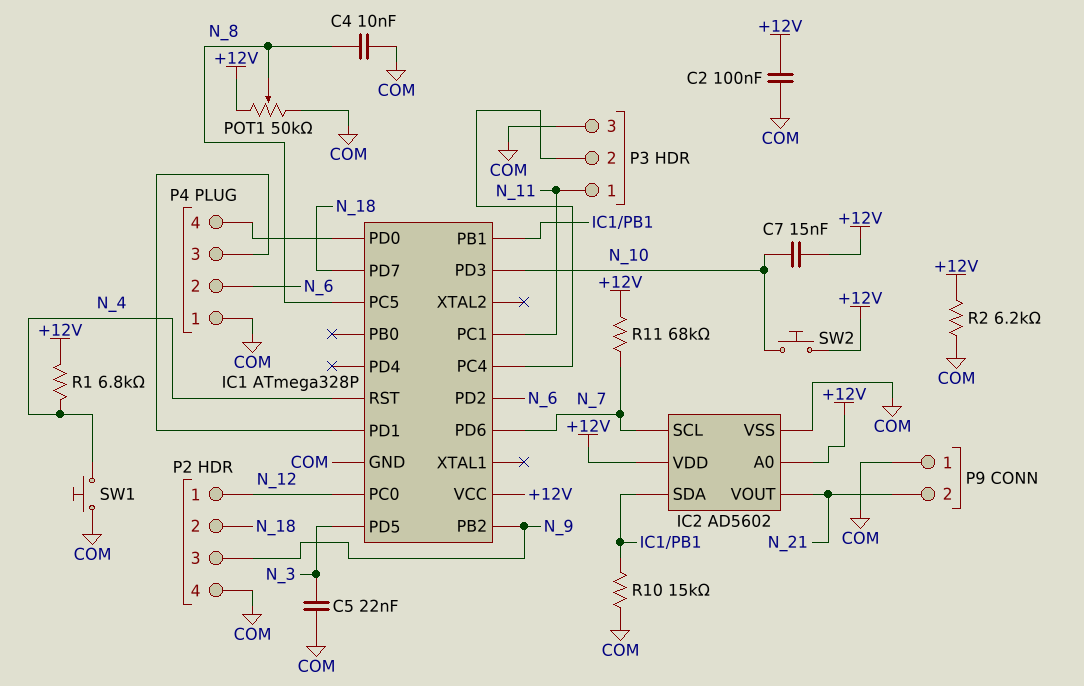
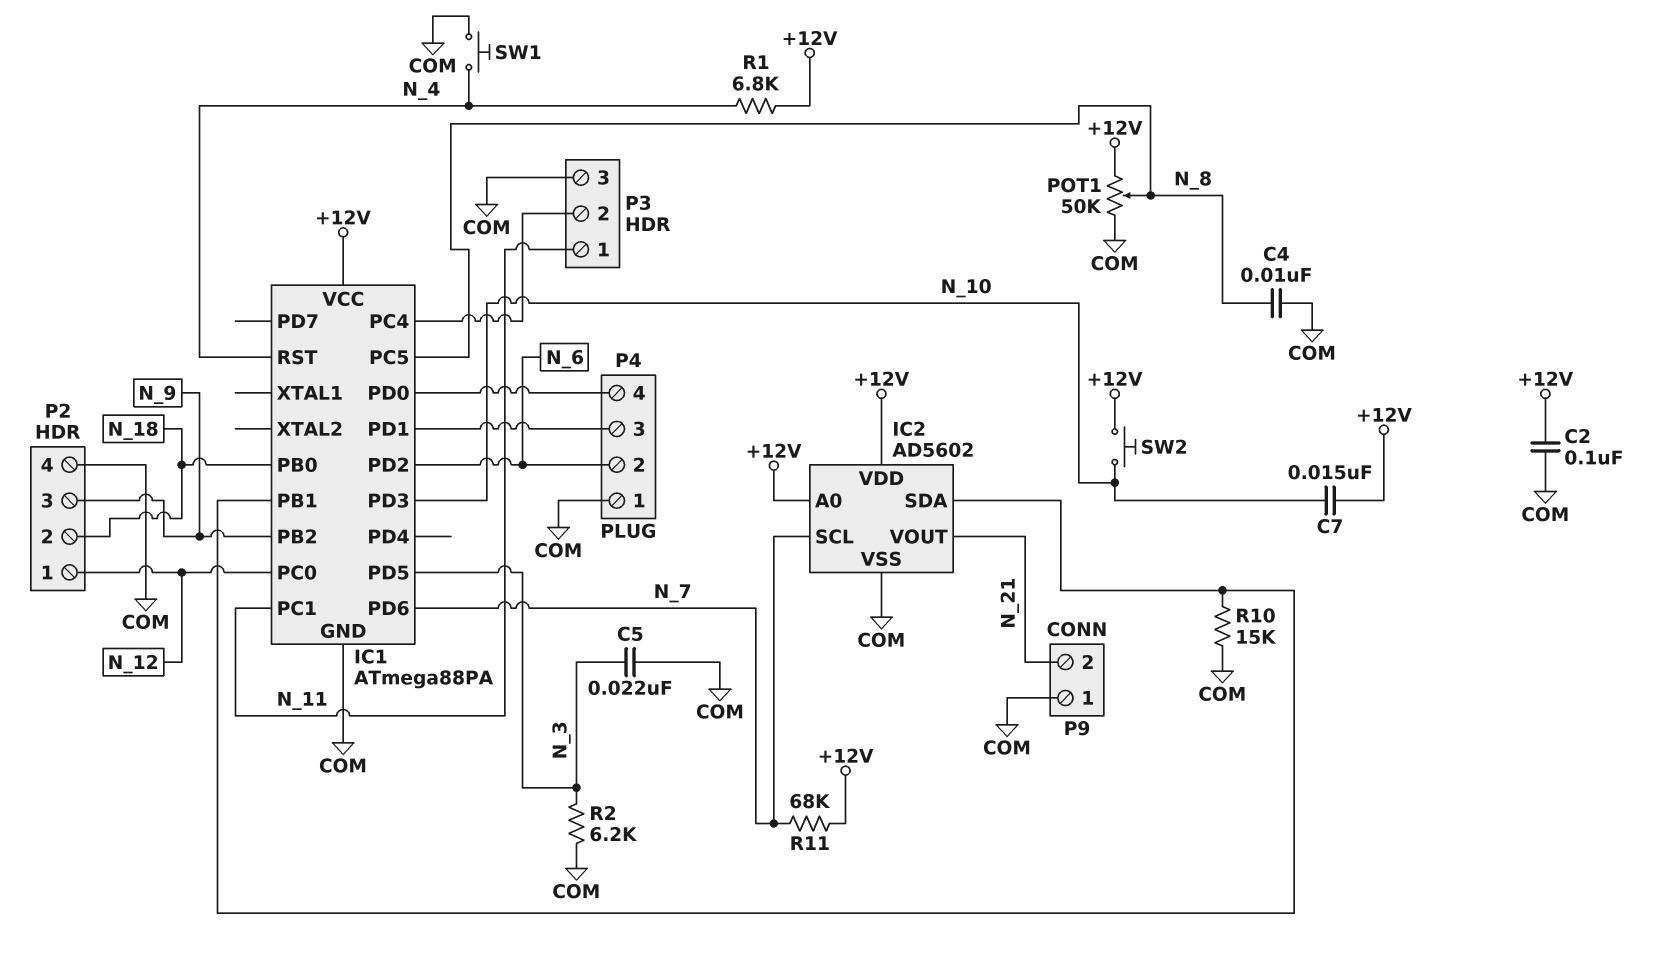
IC1: ATmega328P -> ATmega88PA
IC1 pin PB0: none -> N_18
IC1 pin PD7: N_18 -> none
R2: 6.2k (+12V, COM) -> 6.2k (COM, N_3)

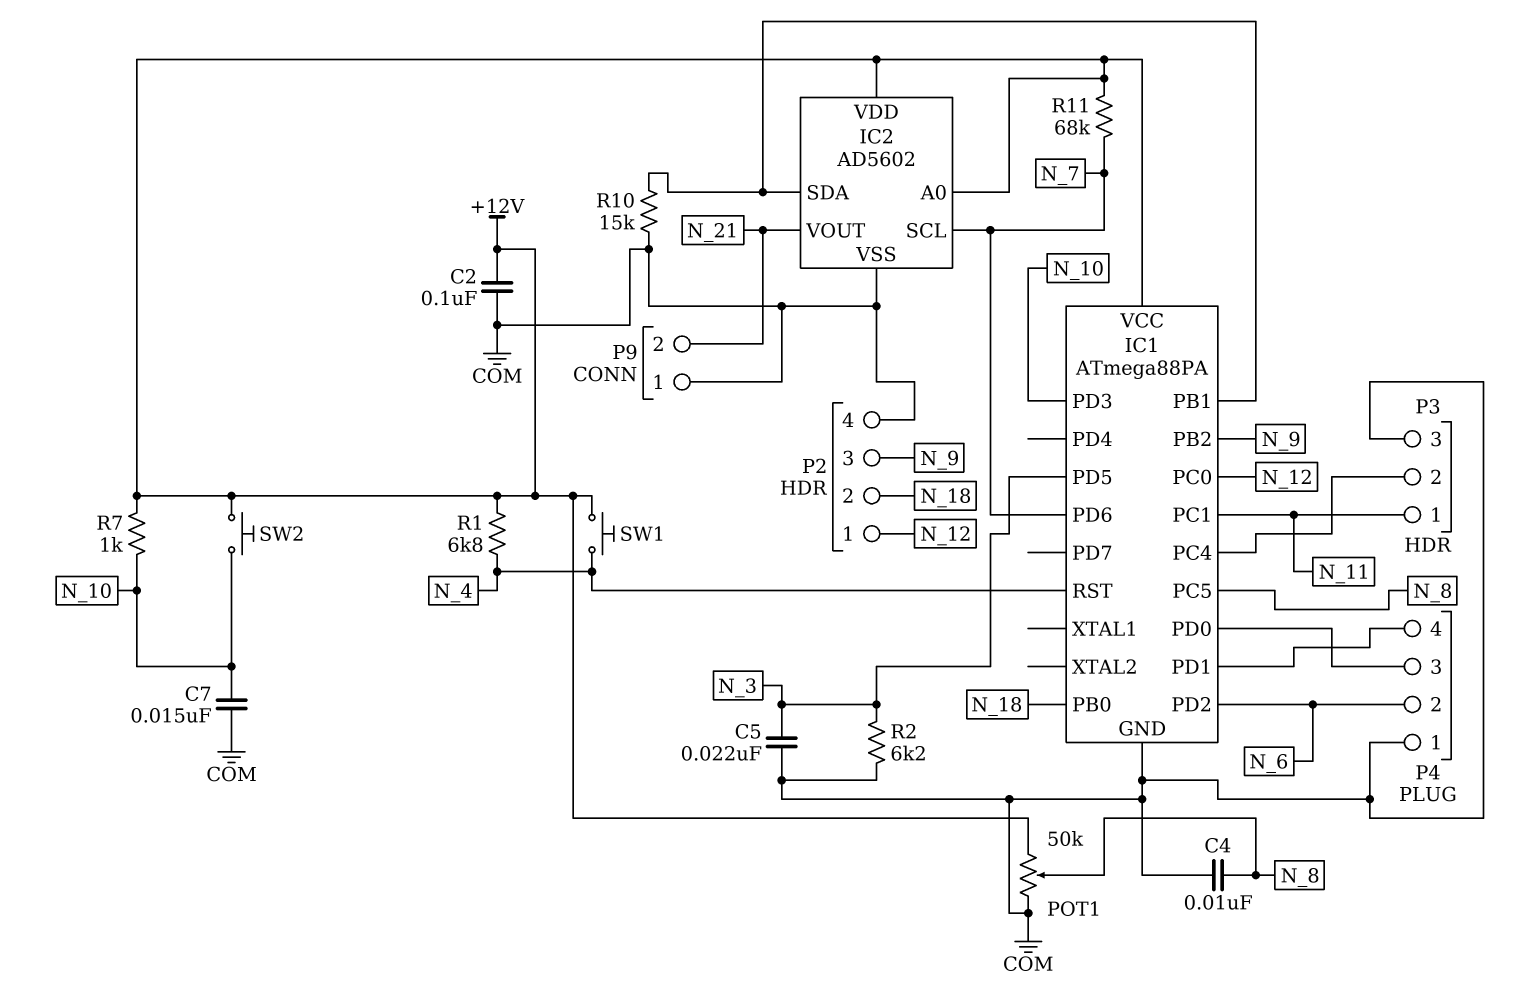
C7: 15nF (+12V, N_10) -> 15nF (COM, N_10)
P4 pin 3: IC1/PD1 -> IC1/PD0
P4 pin 4: IC1/PD0 -> IC1/PD1
R7: none -> 1k (+12V, N_10)
SW1: button (COM, N_4) -> button (+12V, N_4)

